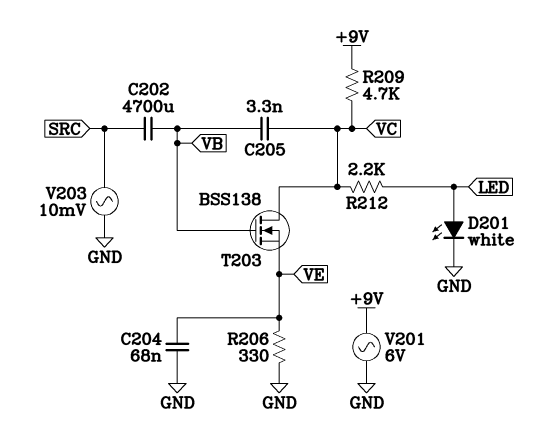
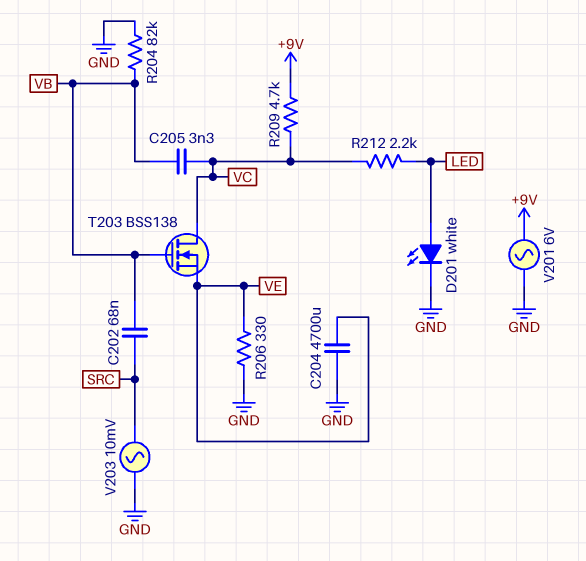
C202: 4700uF (SRC, VB) -> 68nF (SRC, VB)
C204: 68nF (GND, VE) -> 4700uF (GND, VE)
R204: none -> 82k (GND, VB)

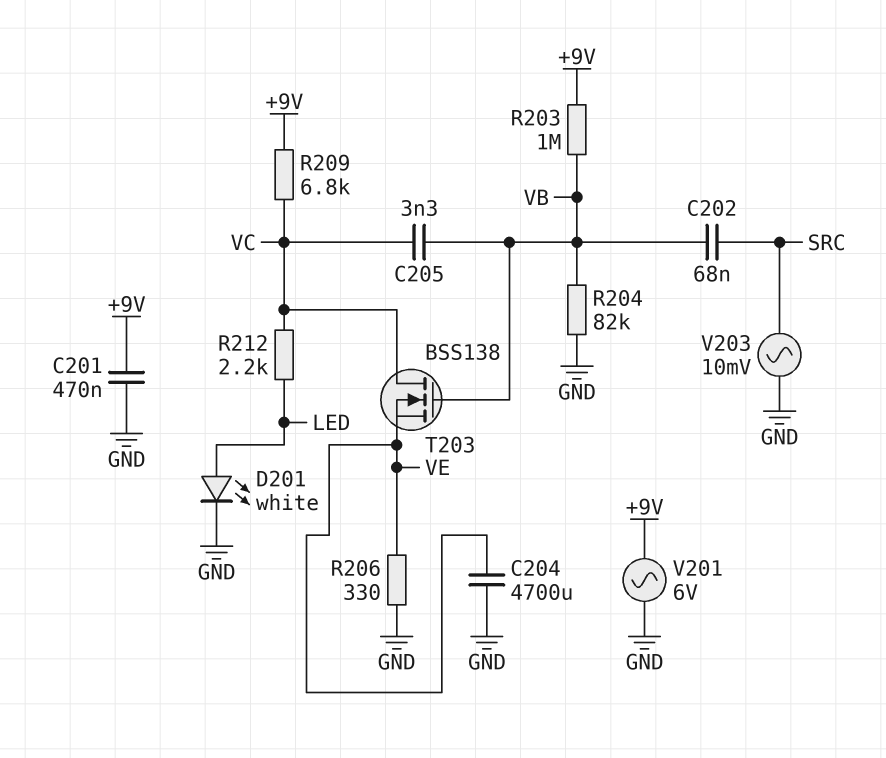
C201: none -> 470nF (+9V, GND)
R203: none -> 1M (+9V, VB)
R209: 4.7k (+9V, VC) -> 6.8k (+9V, VC)

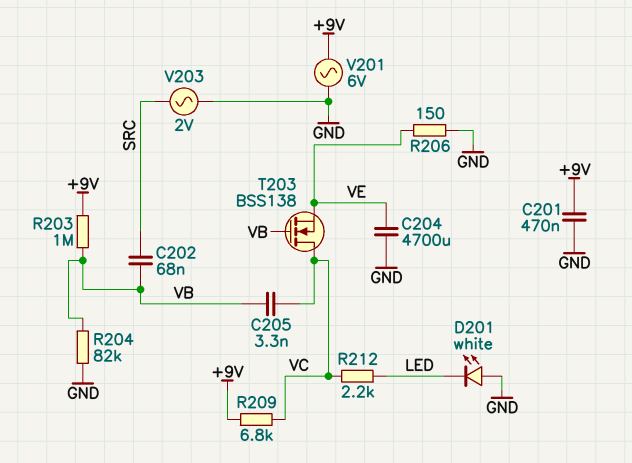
D201: LED white (A LED, K GND) -> LED white (A GND, K LED)
R206: 330 (GND, VE) -> 150 (GND, VE)
V203: AC 10mV (GND, SRC) -> AC 2V (GND, SRC)

